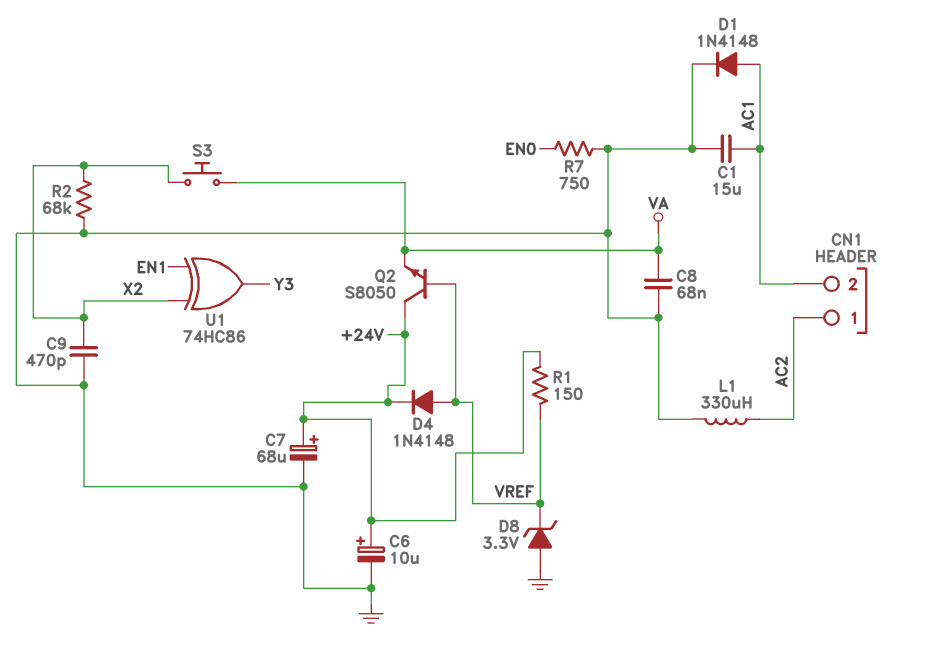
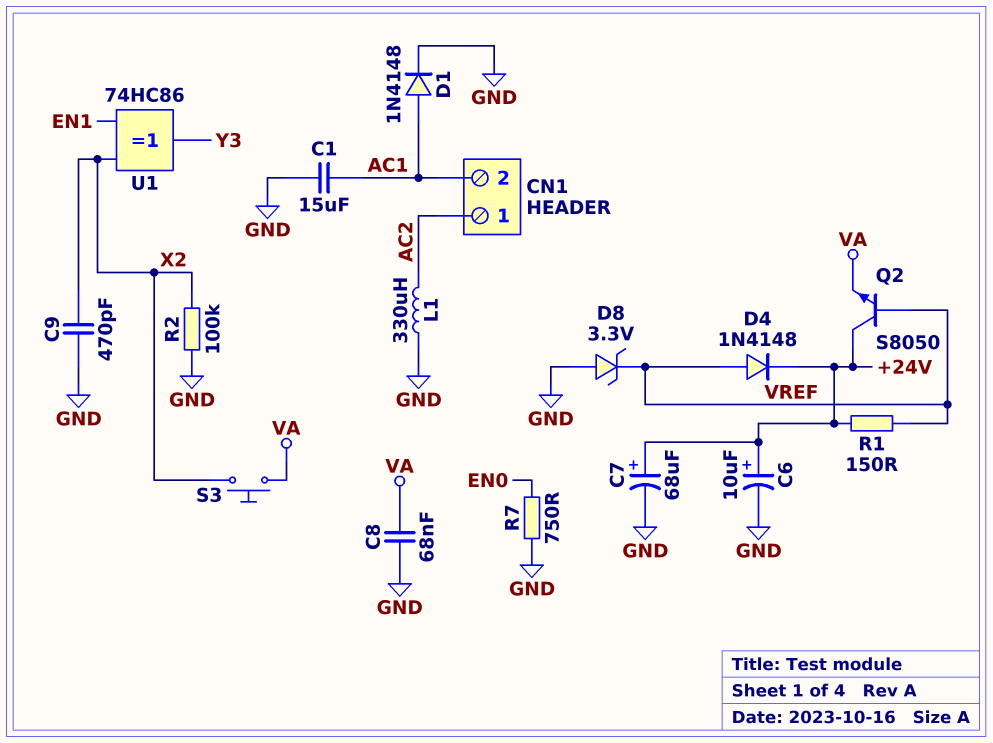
R2: 68k (GND, X2) -> 100k (GND, X2)

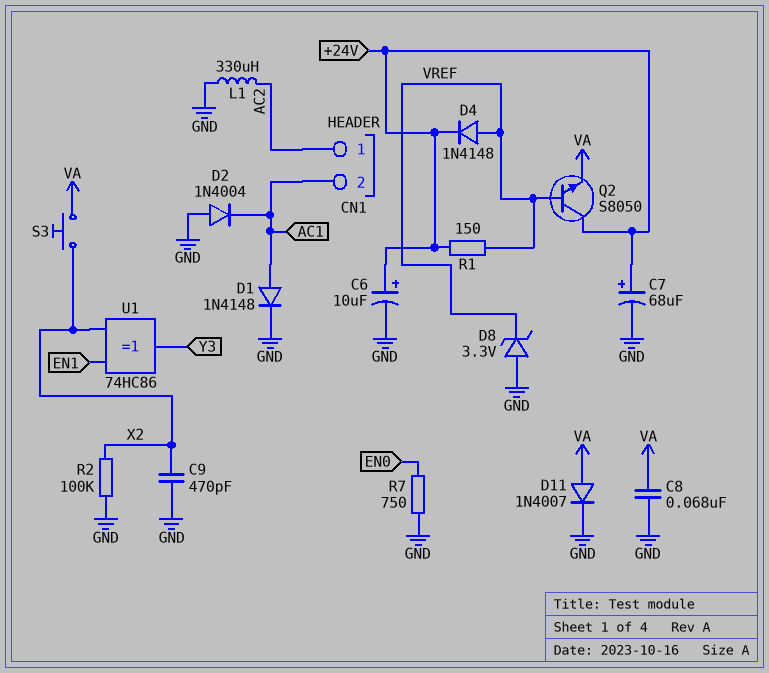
C1: 15uF (AC1, GND) -> none
D2: none -> diode 1N4004 (A GND, K AC1)
D11: none -> diode 1N4007 (A VA, K GND)

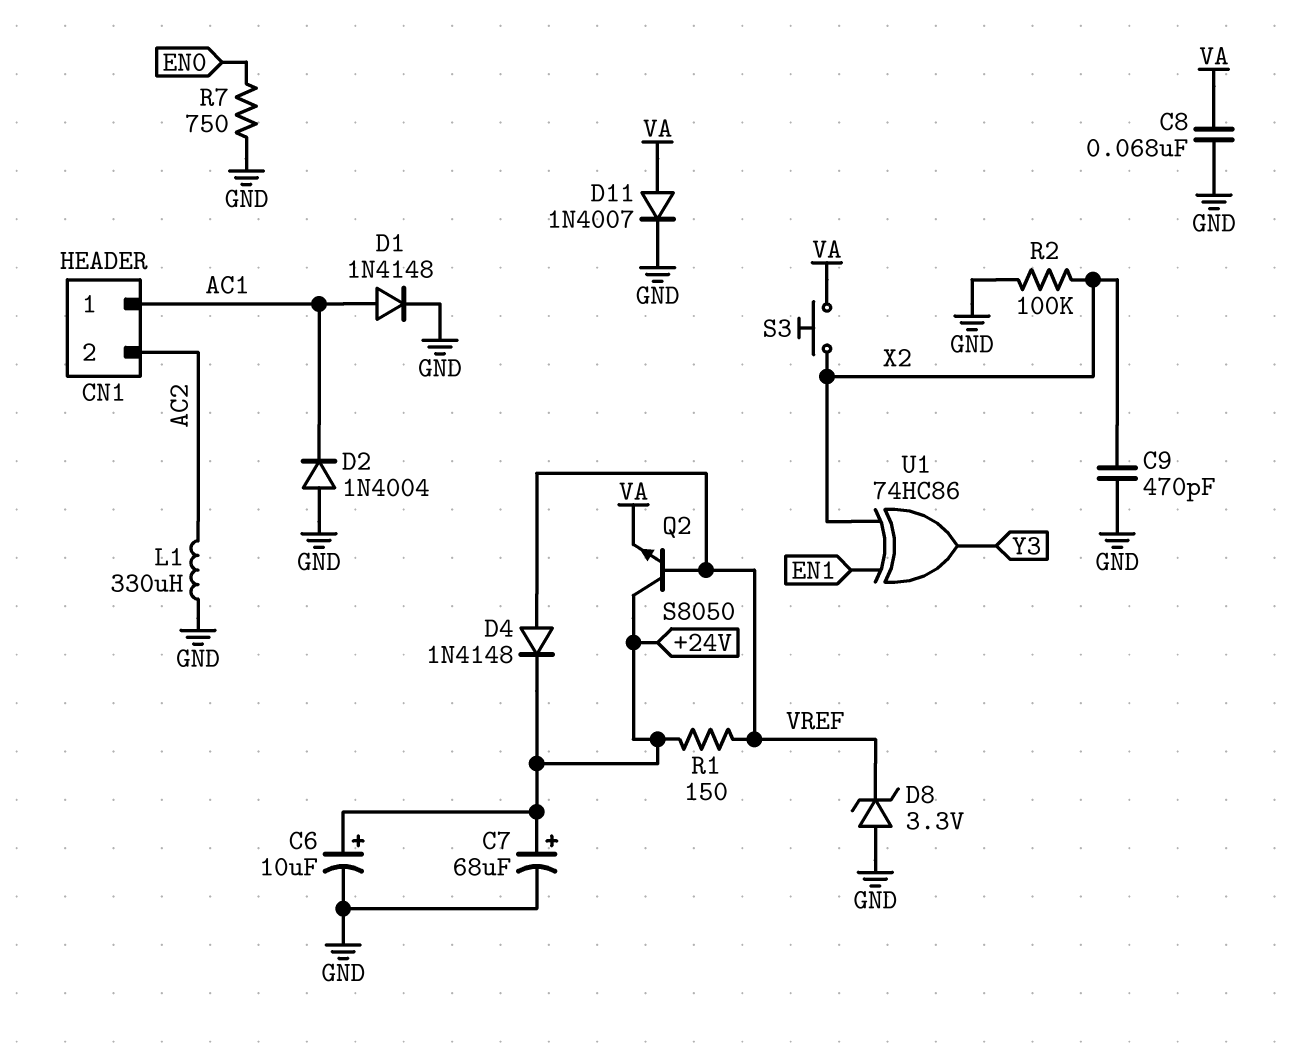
CN1 pin 1: AC2 -> AC1
CN1 pin 2: AC1 -> AC2

